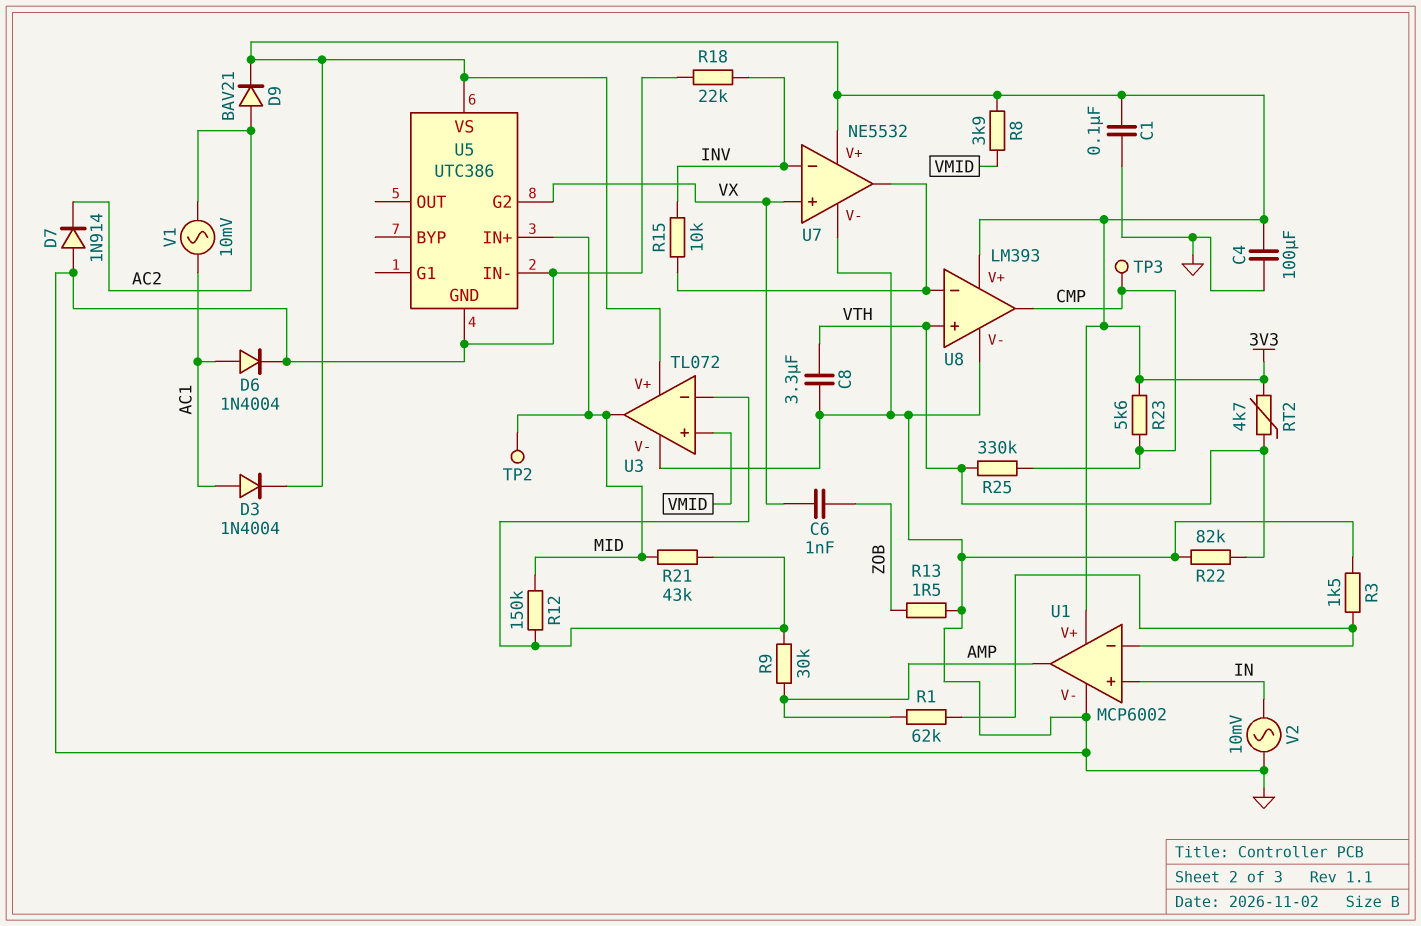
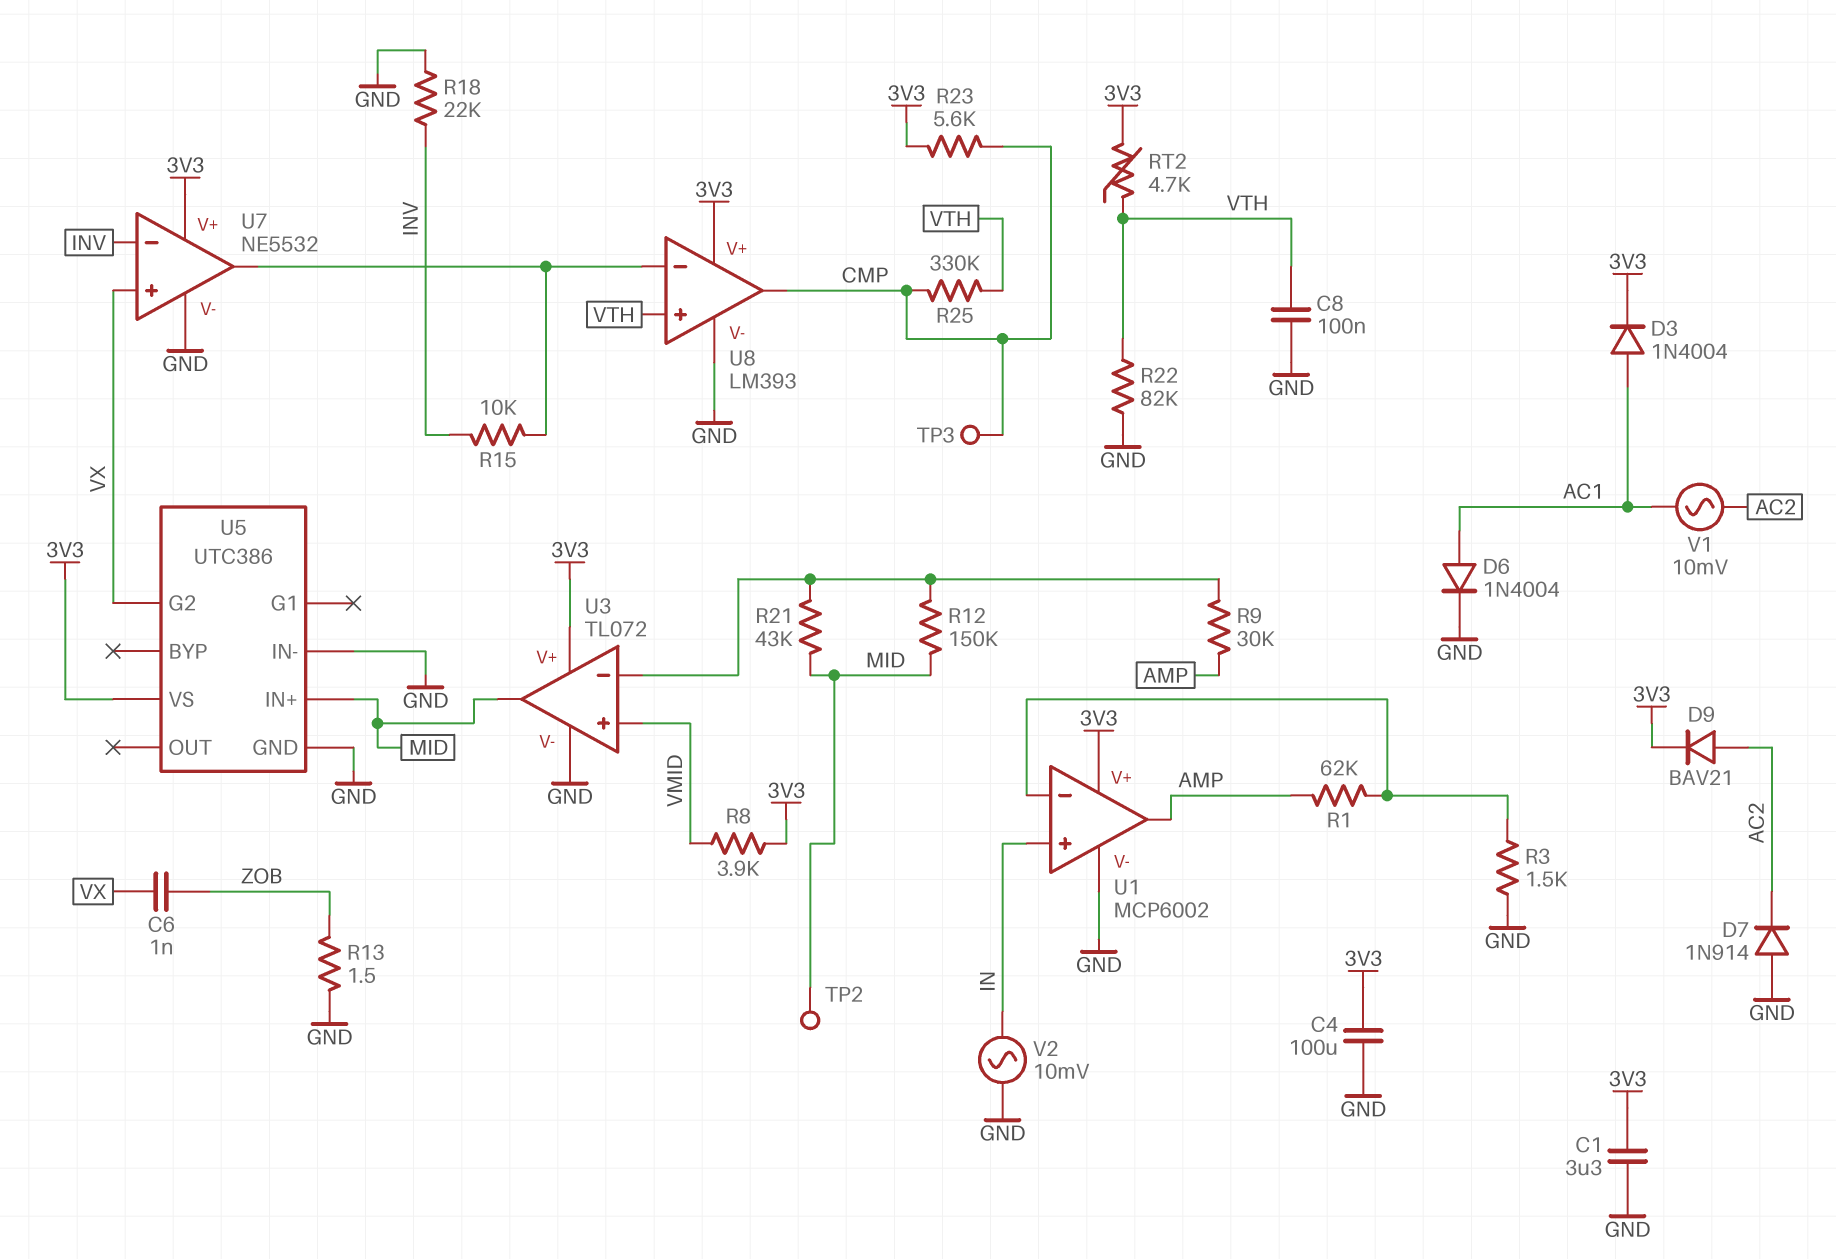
C1: 100nF (3V3, GND) -> 3.3uF (3V3, GND)
C8: 3.3uF (GND, VTH) -> 100nF (GND, VTH)

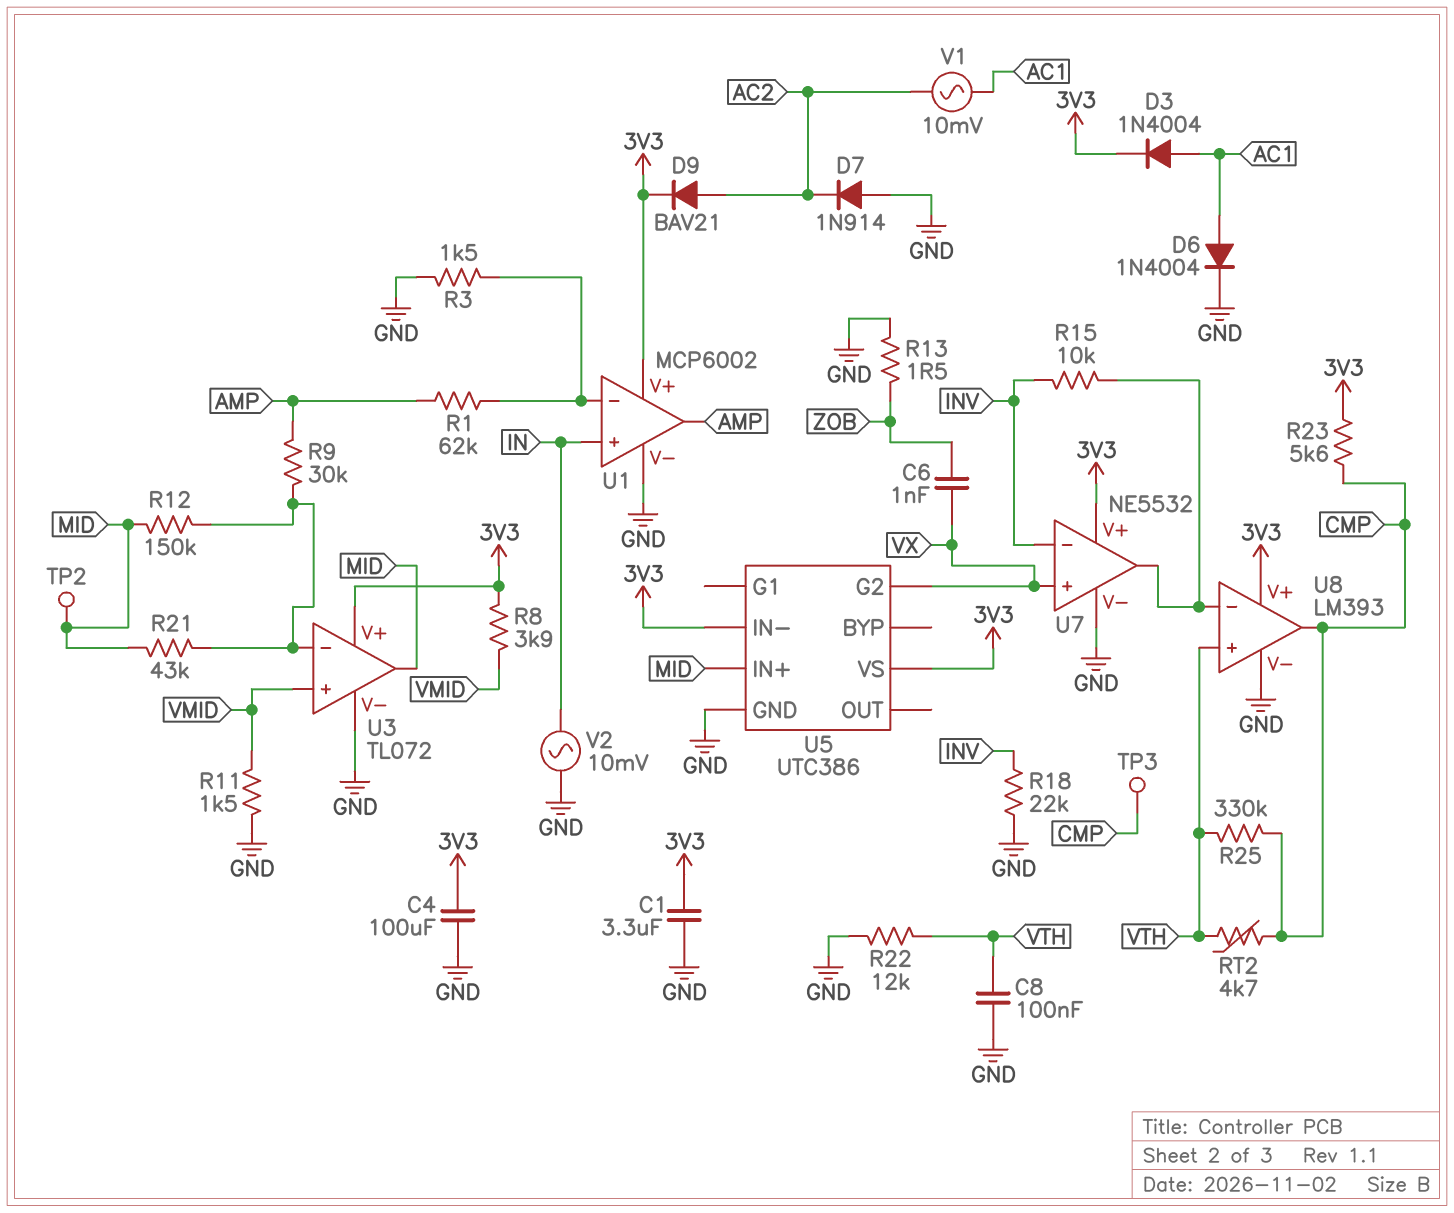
R11: none -> 1.5k (GND, VMID)
R22: 82k (GND, VTH) -> 12k (GND, VTH)
RT2: 4.7k (3V3, VTH) -> 4.7k (CMP, VTH)
U5 pin IN-: GND -> 3V3

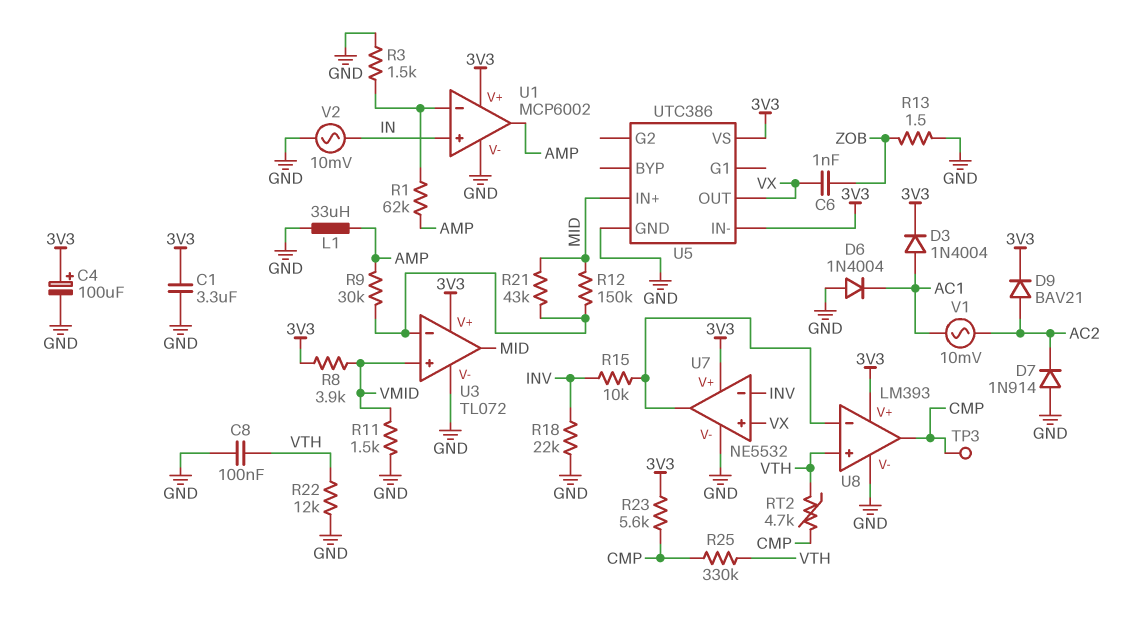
C4: 100uF (3V3, GND) -> 100uF (plus 3V3, minus GND)
D6: diode 1N4004 (A AC1, K GND) -> diode 1N4004 (A GND, K AC1)
L1: none -> 33uH (AMP, GND)
TP2: test point (MID) -> none
U5 pin G2: VX -> none
U5 pin OUT: none -> VX

